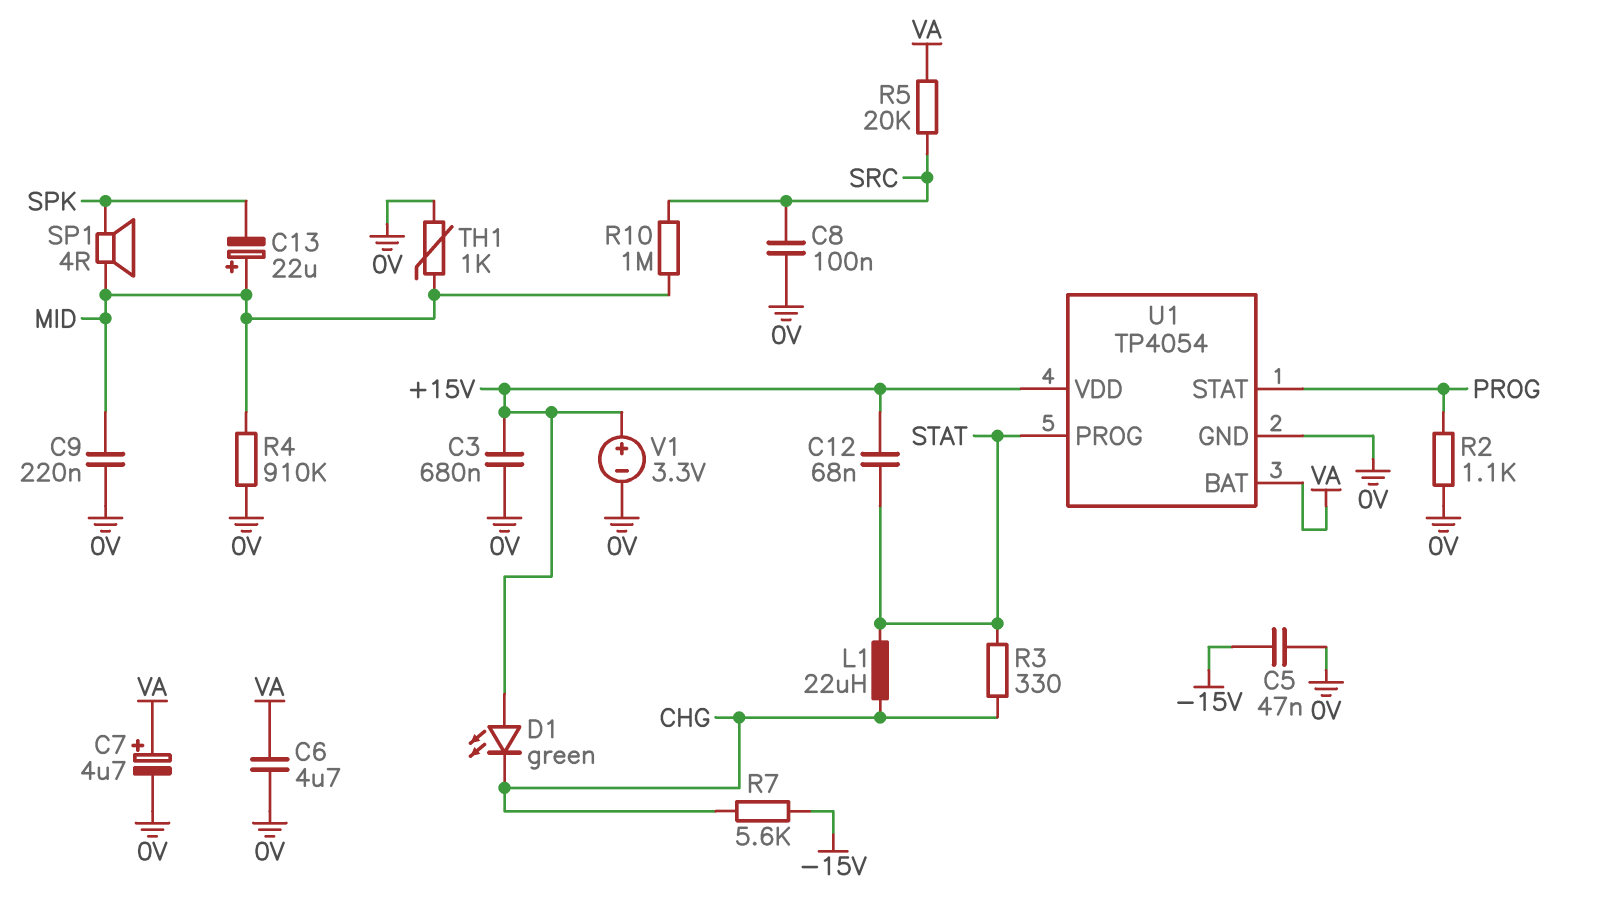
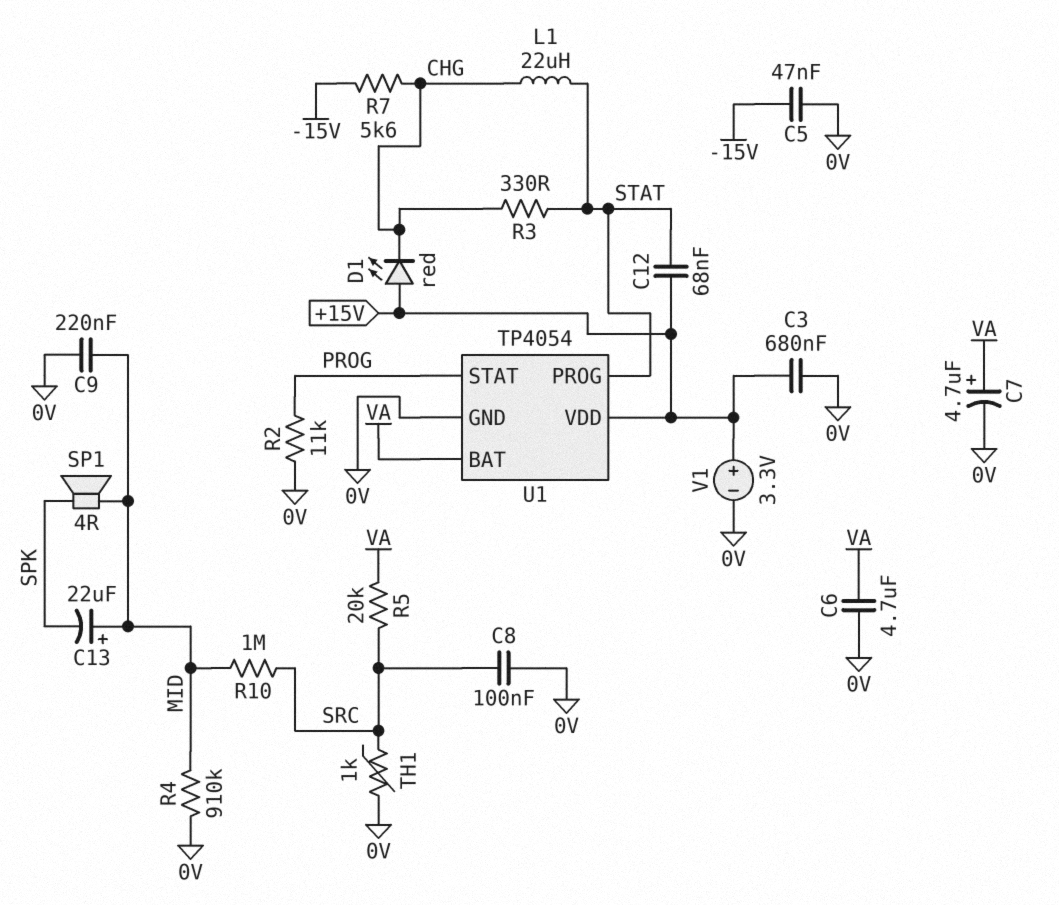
D1: LED green (A +15V, K CHG) -> LED red (A +15V, K CHG)
R2: 1.1k (0V, PROG) -> 11k (0V, PROG)
TH1: 1k (0V, MID) -> 1k (0V, SRC)

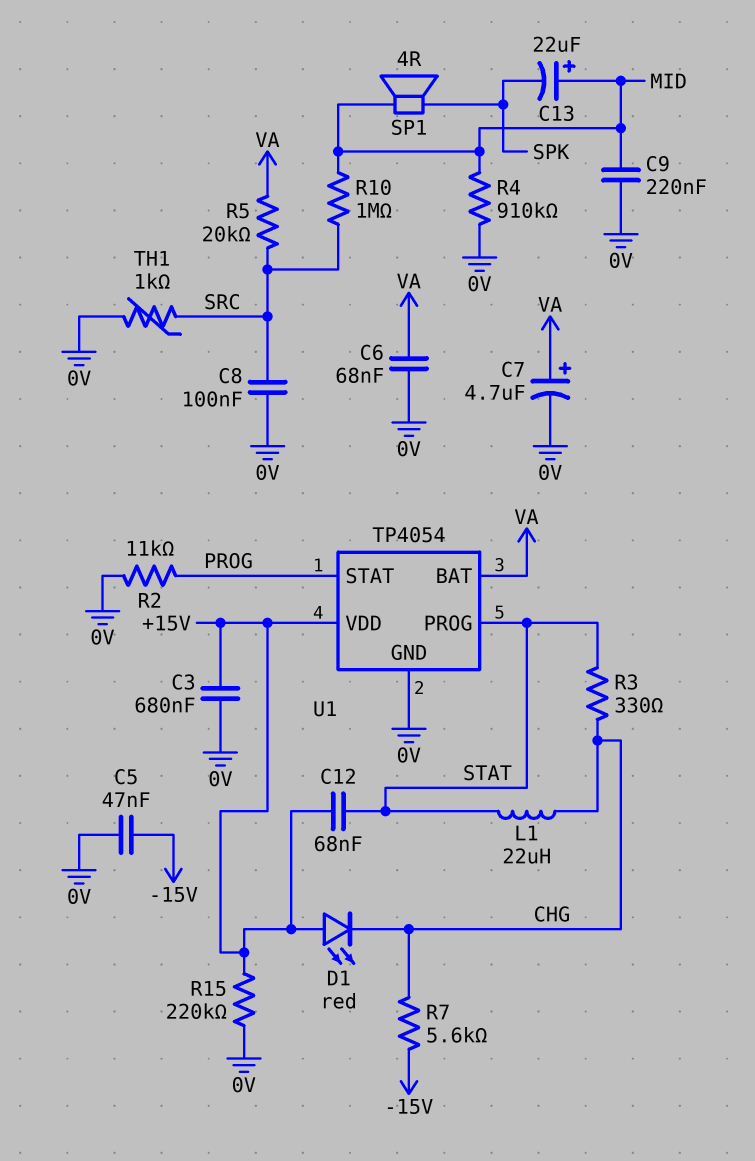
C6: 4.7uF (0V, VA) -> 68nF (0V, VA)
R15: none -> 220k (+15V, 0V)
V1: 3.3V (plus +15V, minus 0V) -> none

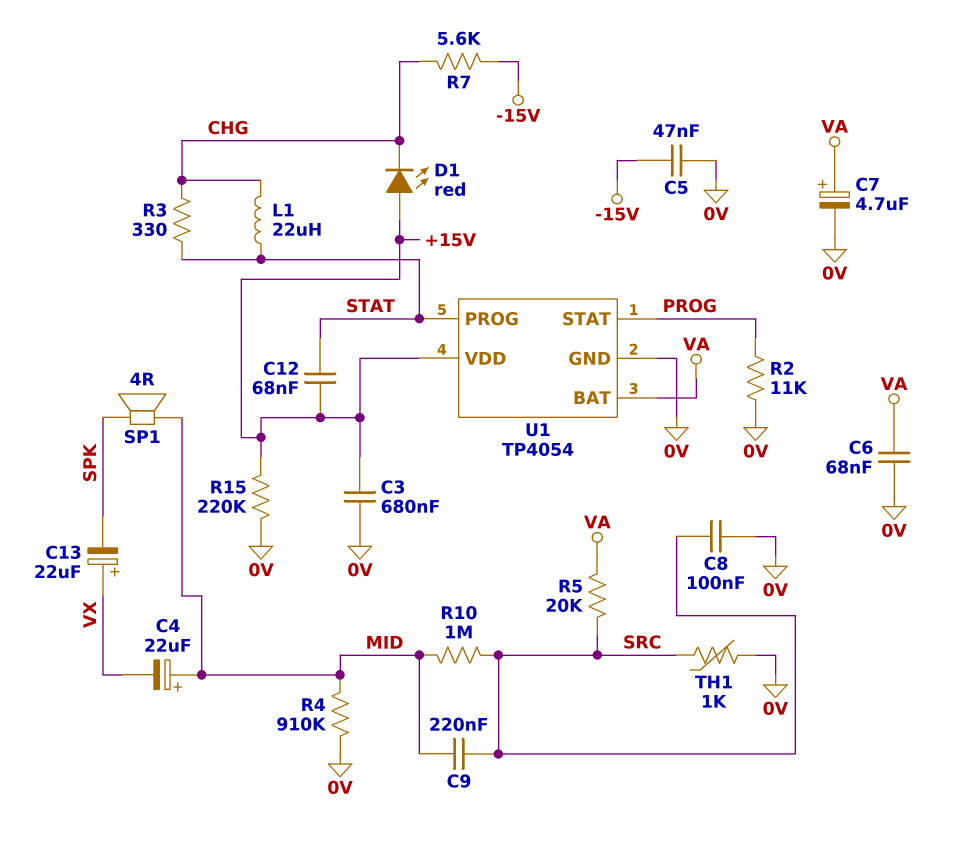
C4: none -> 22uF (plus MID, minus VX)
C9: 220nF (0V, MID) -> 220nF (MID, SRC)
C13: 22uF (plus MID, minus SPK) -> 22uF (plus VX, minus SPK)

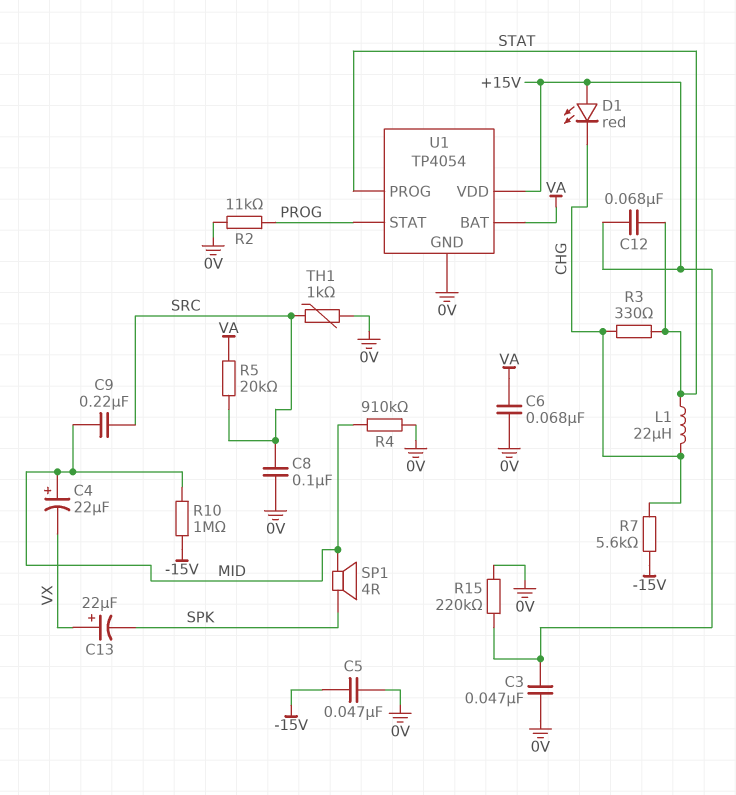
C3: 680nF (+15V, 0V) -> 47nF (+15V, 0V)
C7: 4.7uF (plus VA, minus 0V) -> none
R10: 1M (MID, SRC) -> 1M (-15V, MID)

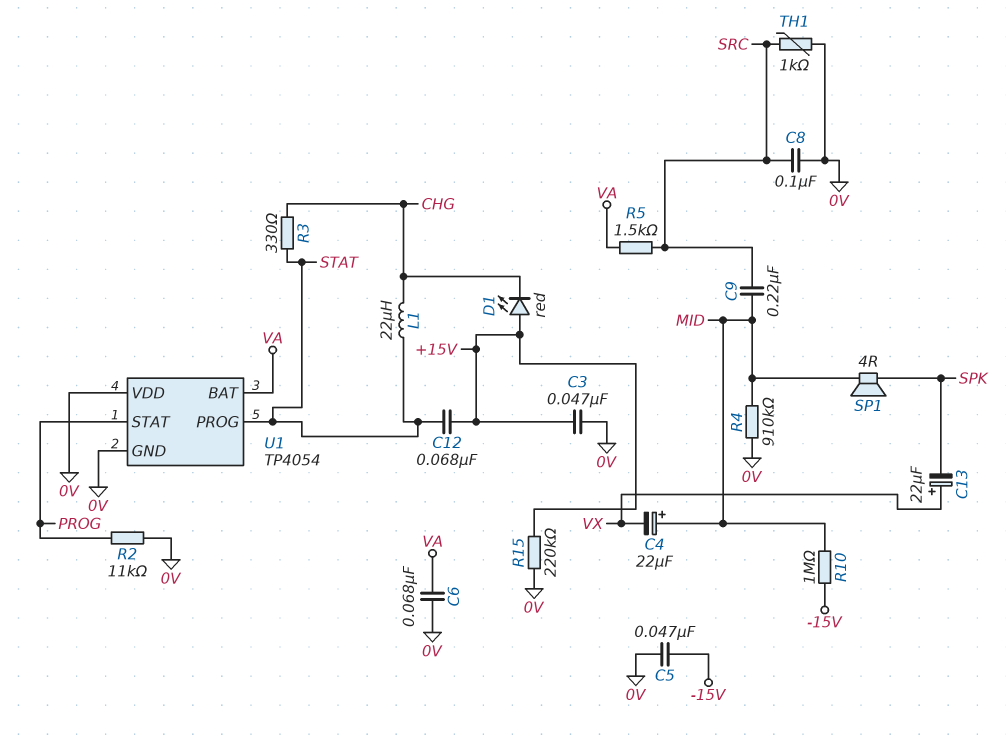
R5: 20k (SRC, VA) -> 1.5k (SRC, VA)
R7: 5.6k (-15V, CHG) -> none
U1 pin VDD: +15V -> 0V

